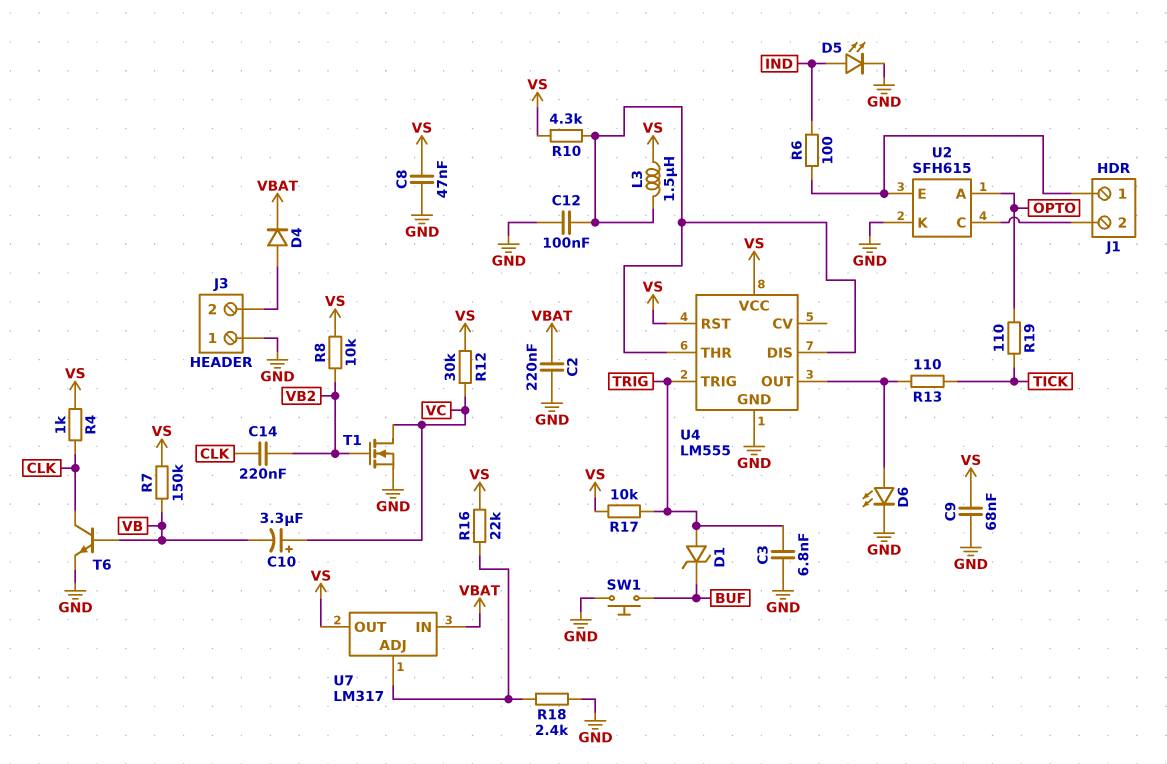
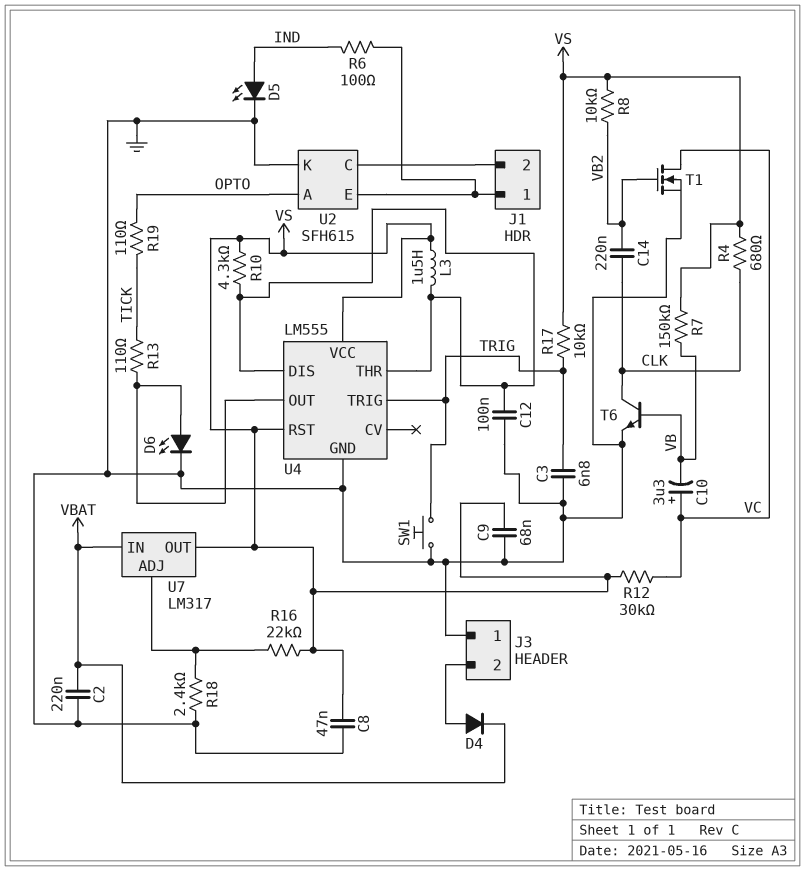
D1: zener (A TRIG, K BUF) -> none
R4: 1k (CLK, VS) -> 680 (CLK, VS)
SW1: button (BUF, GND) -> button (GND, TRIG)

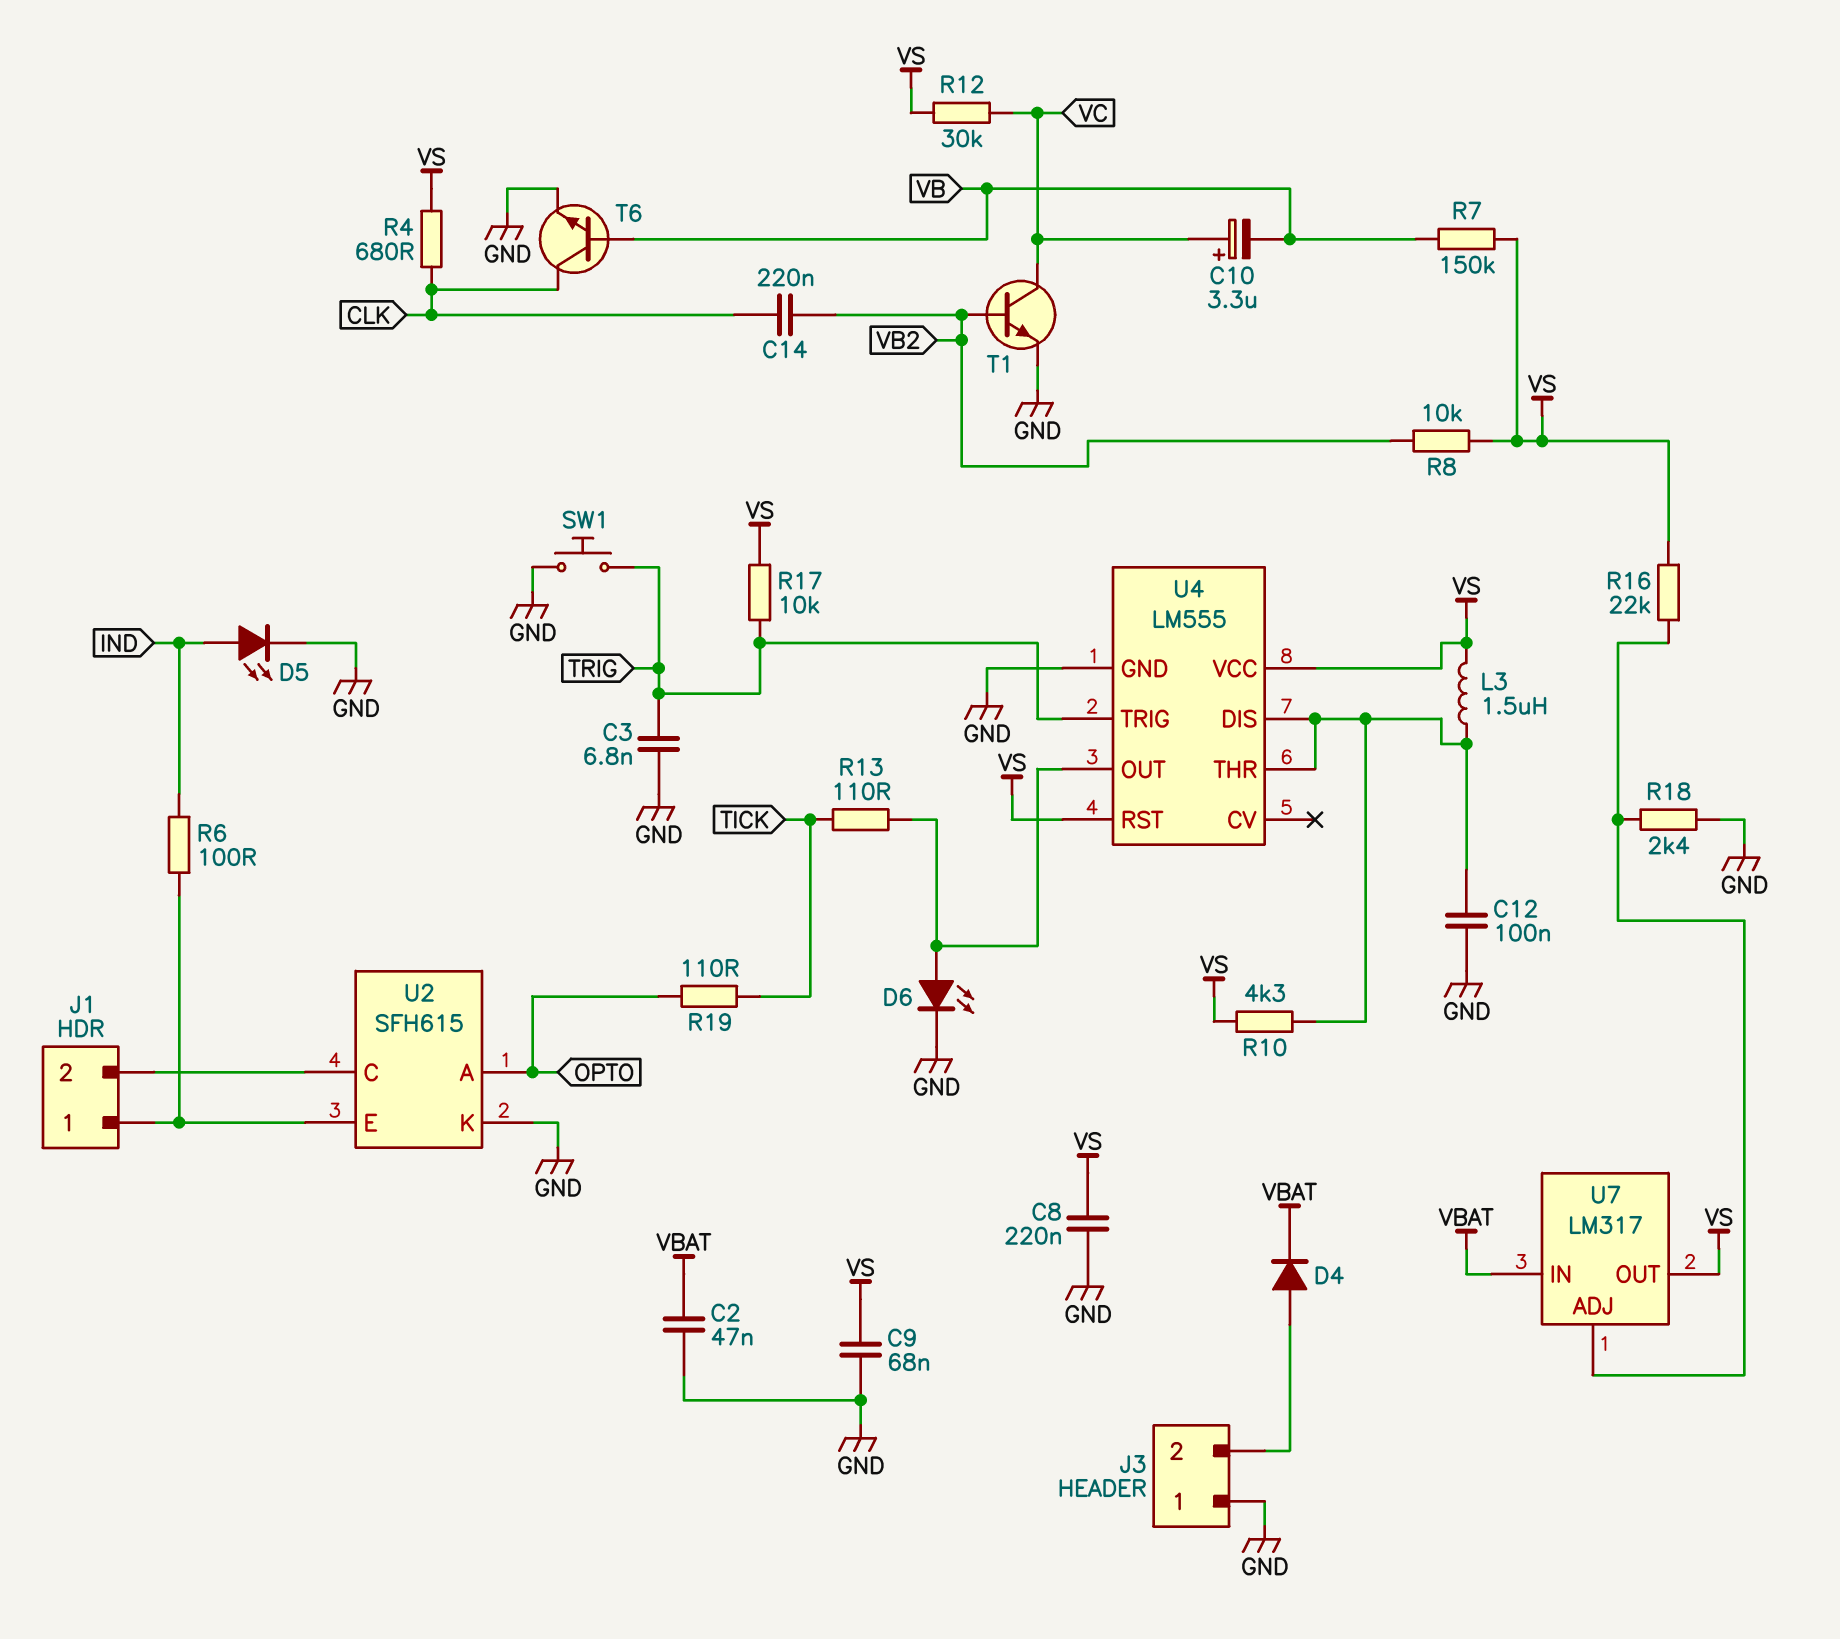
C2: 220nF (GND, VBAT) -> 47nF (GND, VBAT)
C8: 47nF (GND, VS) -> 220nF (GND, VS)
T1: NMOS (G VB2, D VC, S GND) -> NPN (B VB2, C VC, E GND)

